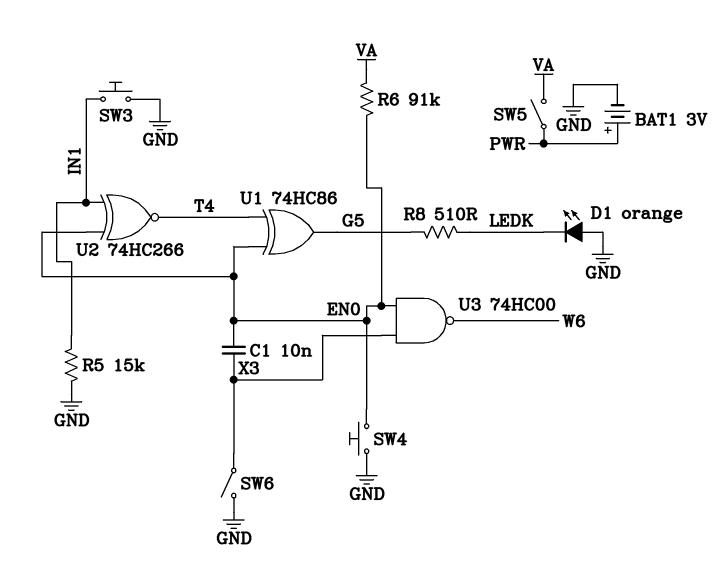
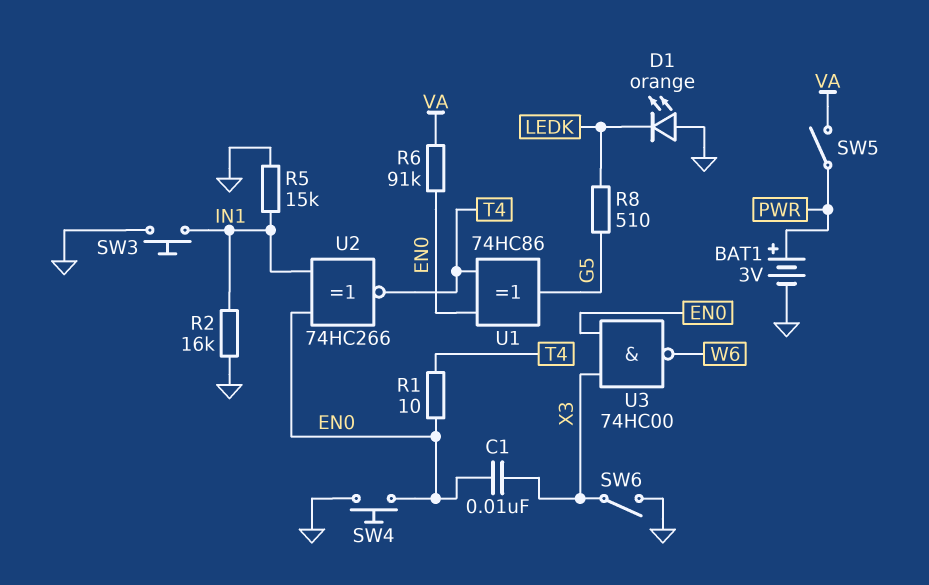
R1: none -> 10 (EN0, T4)
R2: none -> 16k (GND, IN1)

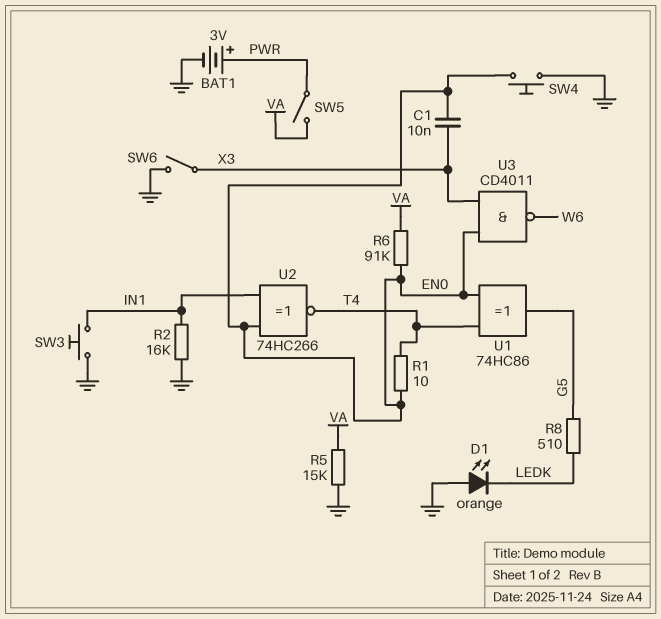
R5: 15k (GND, IN1) -> 15k (GND, VA)
U3: NAND 74HC00 (in EN0, in X3, out W6) -> NAND CD4011 (in EN0, in X3, out W6)

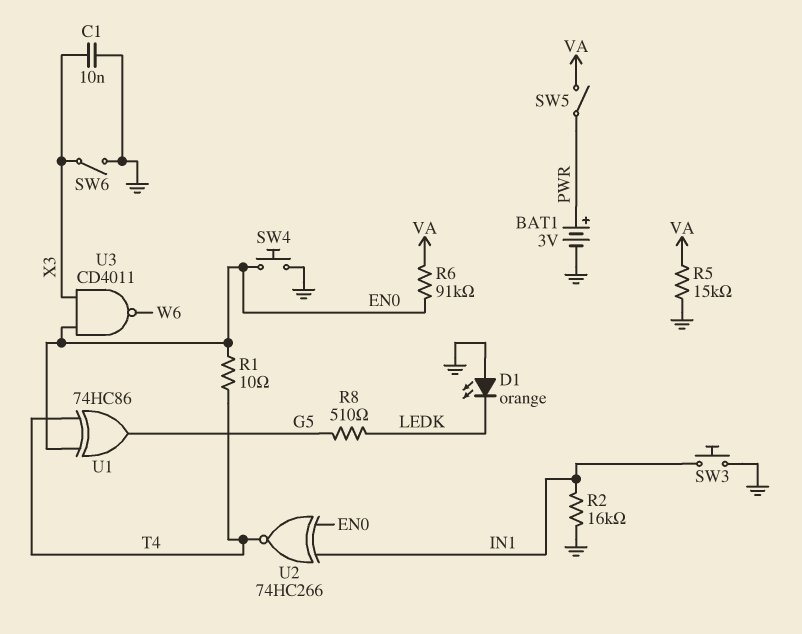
C1: 10nF (EN0, X3) -> 10nF (GND, X3)

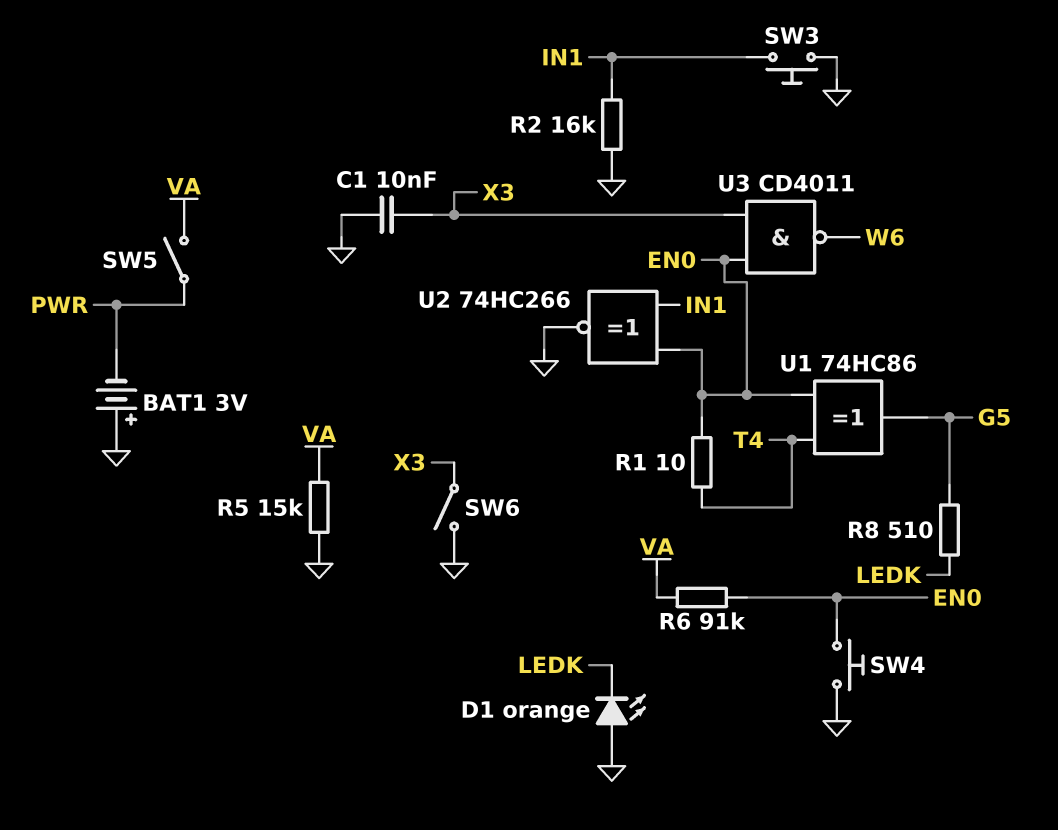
BAT1: 3V (plus PWR, minus GND) -> 3V (plus GND, minus PWR)
U2: XNOR 74HC266 (in EN0, in IN1, out T4) -> XNOR 74HC266 (in EN0, in IN1, out GND)

